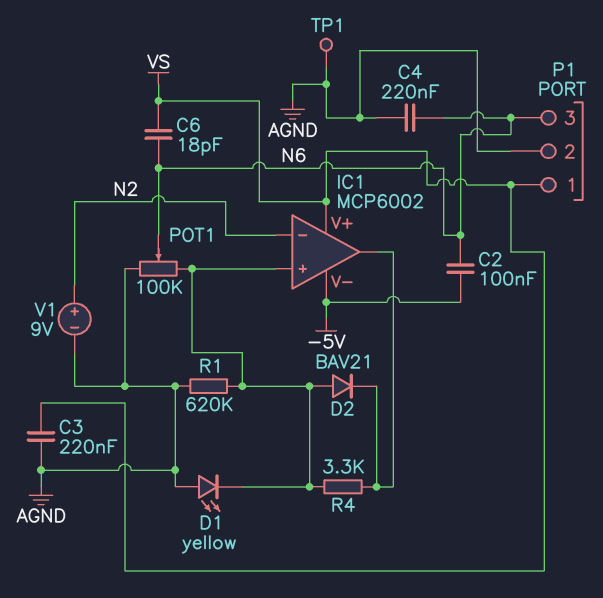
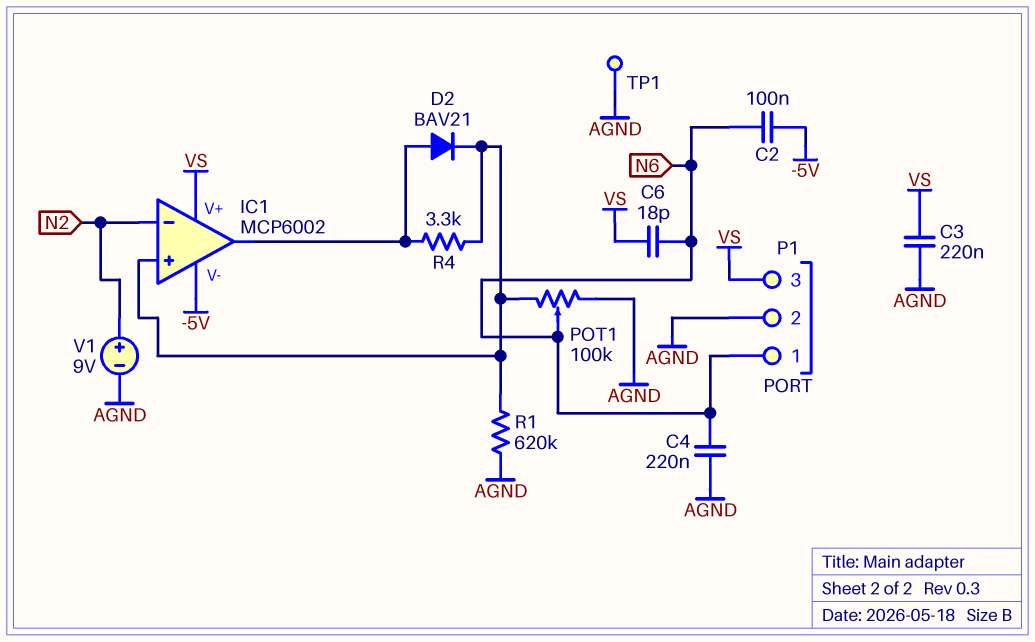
D1: LED yellow (A AGND, K IC1/in+) -> none
D2: diode BAV21 (A IC1/in+, K IC1/out) -> diode BAV21 (A IC1/out, K IC1/in+)
P1 pin 1: VS -> N6
P1 pin 3: N6 -> VS

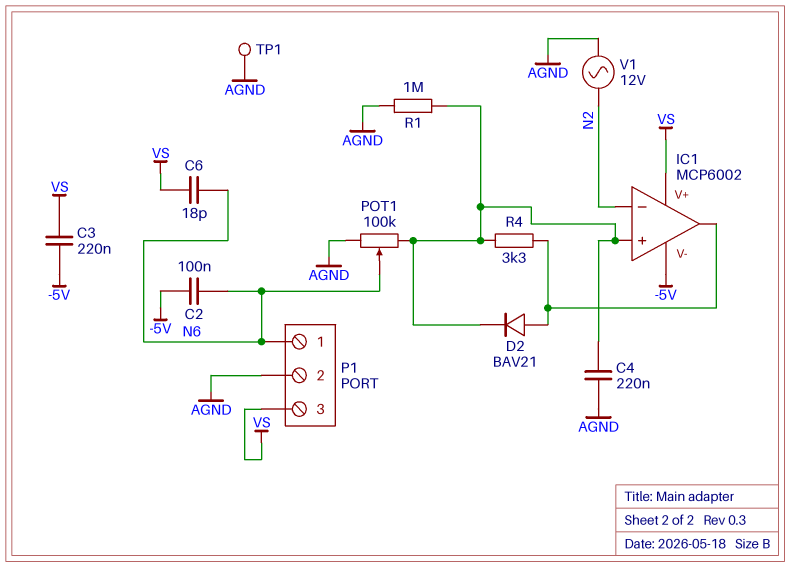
C3: 220nF (AGND, VS) -> 220nF (-5V, VS)
C4: 220nF (AGND, N6) -> 220nF (AGND, IC1/in+)
R1: 620k (AGND, IC1/in+) -> 1M (AGND, IC1/in+)
V1: 9V (plus N2, minus AGND) -> AC 12V (AGND, N2)

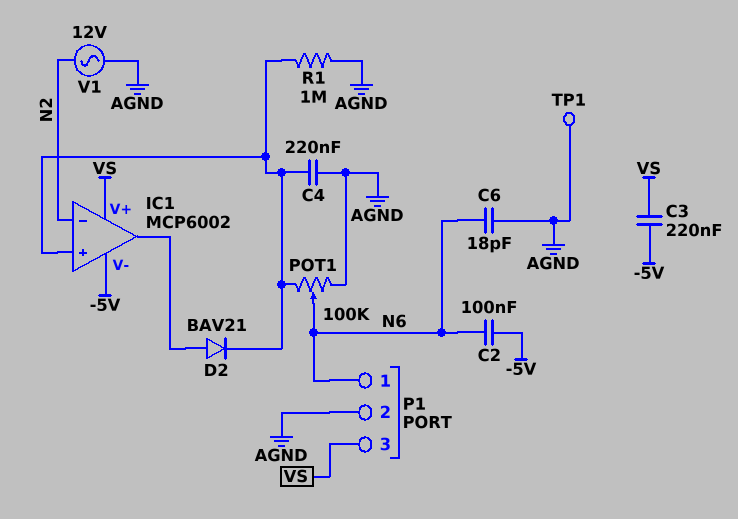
C6: 18pF (N6, VS) -> 18pF (AGND, N6)
R4: 3.3k (IC1/in+, IC1/out) -> none

